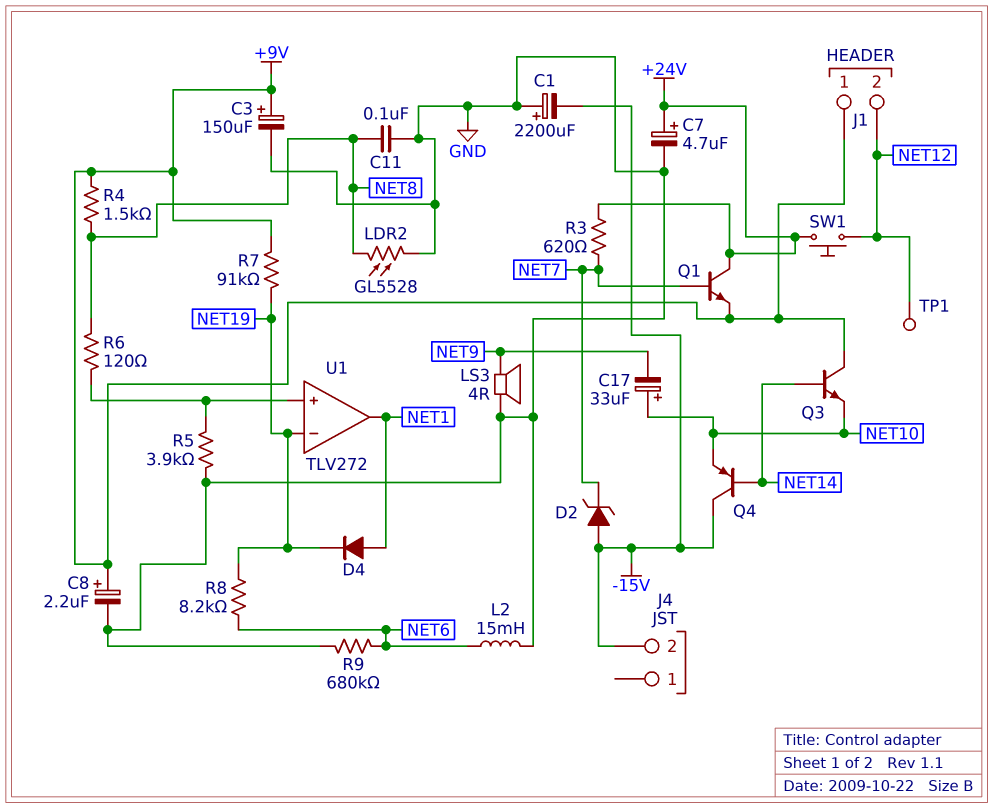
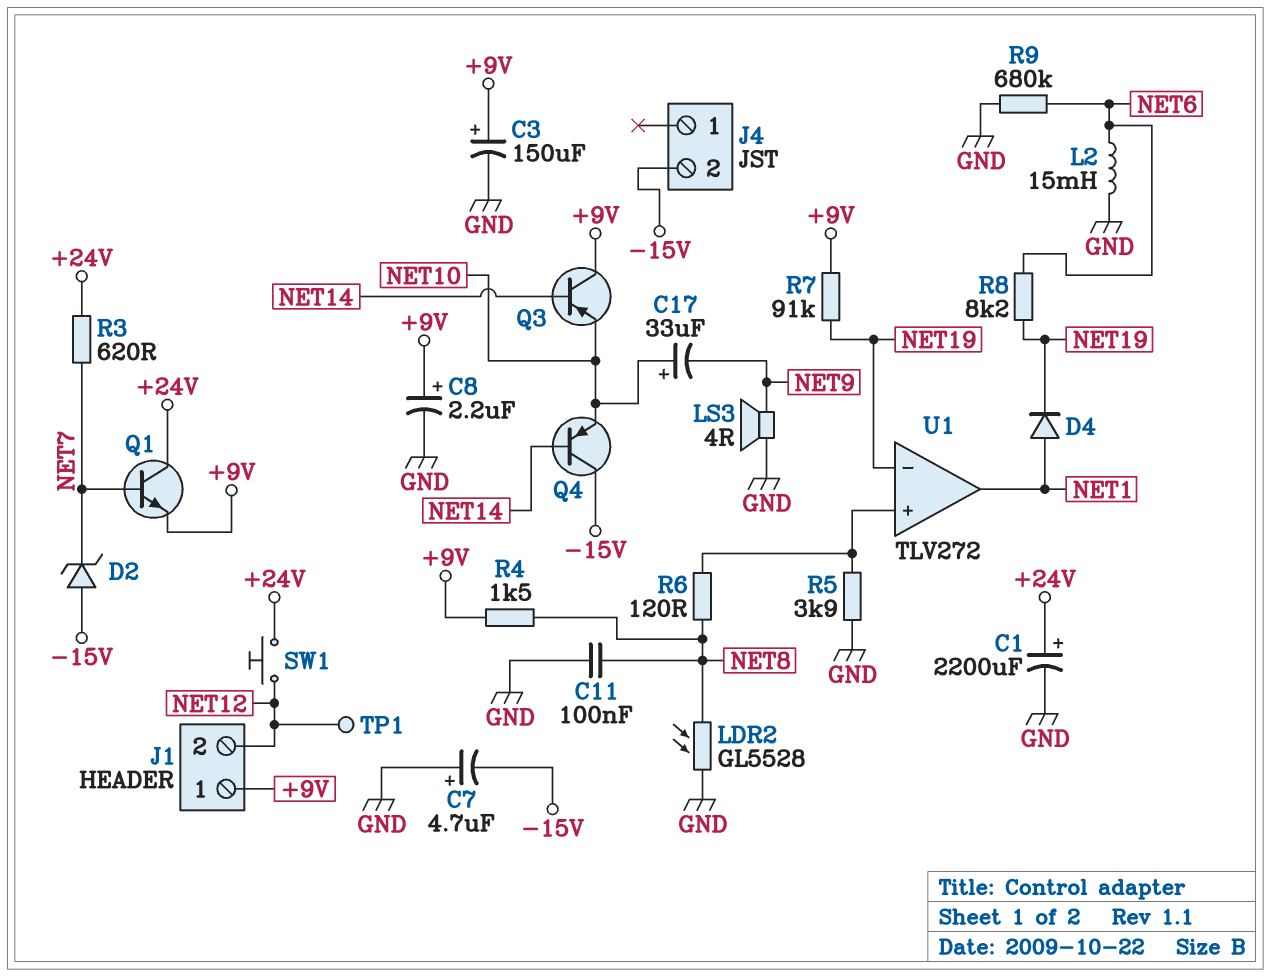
C1: 2200uF (plus GND, minus -15V) -> 2200uF (plus +24V, minus GND)
C7: 4.7uF (plus +24V, minus GND) -> 4.7uF (plus GND, minus -15V)
Q3: NPN (B NET14, C +9V, E NET10) -> PNP (B NET14, C +9V, E NET10)

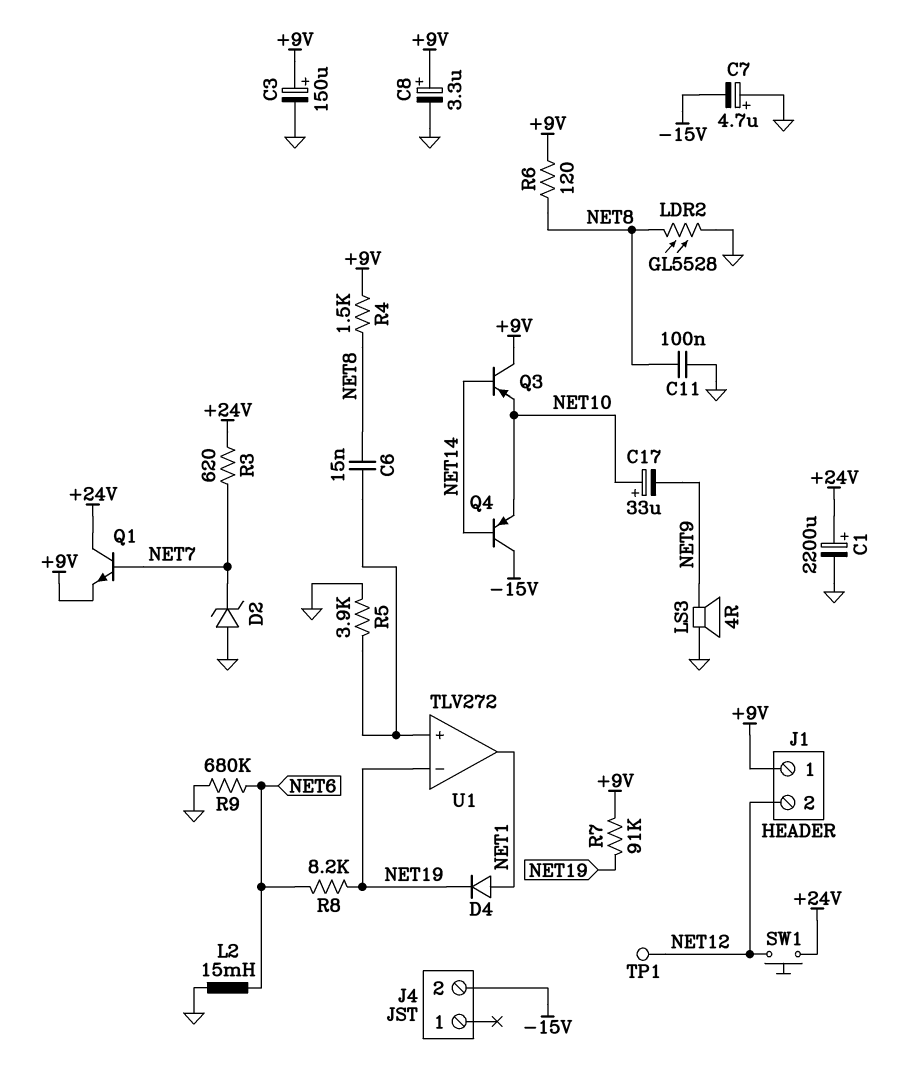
C6: none -> 15nF (NET8, U1/in+)
C8: 2.2uF (plus +9V, minus GND) -> 3.3uF (plus +9V, minus GND)
D2: zener (A -15V, K NET7) -> zener (A GND, K NET7)
R6: 120 (NET8, U1/in+) -> 120 (+9V, NET8)

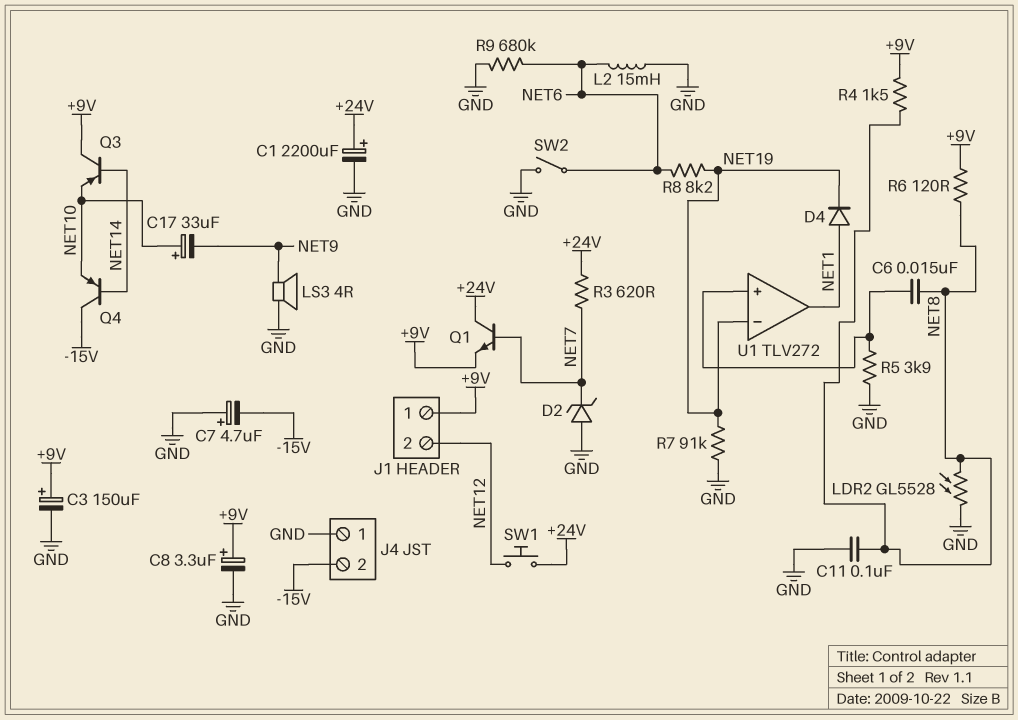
J4 pin 1: none -> GND
R7: 91k (+9V, NET19) -> 91k (GND, NET19)
SW2: none -> switch (GND, NET6)
TP1: test point (NET12) -> none

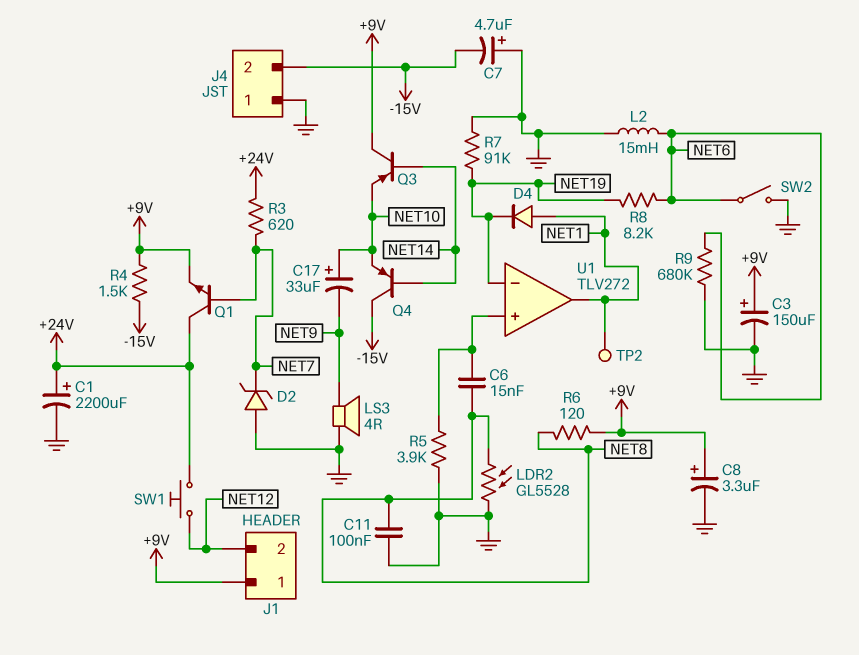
R4: 1.5k (+9V, NET8) -> 1.5k (+9V, -15V)
TP2: none -> test point (NET1)

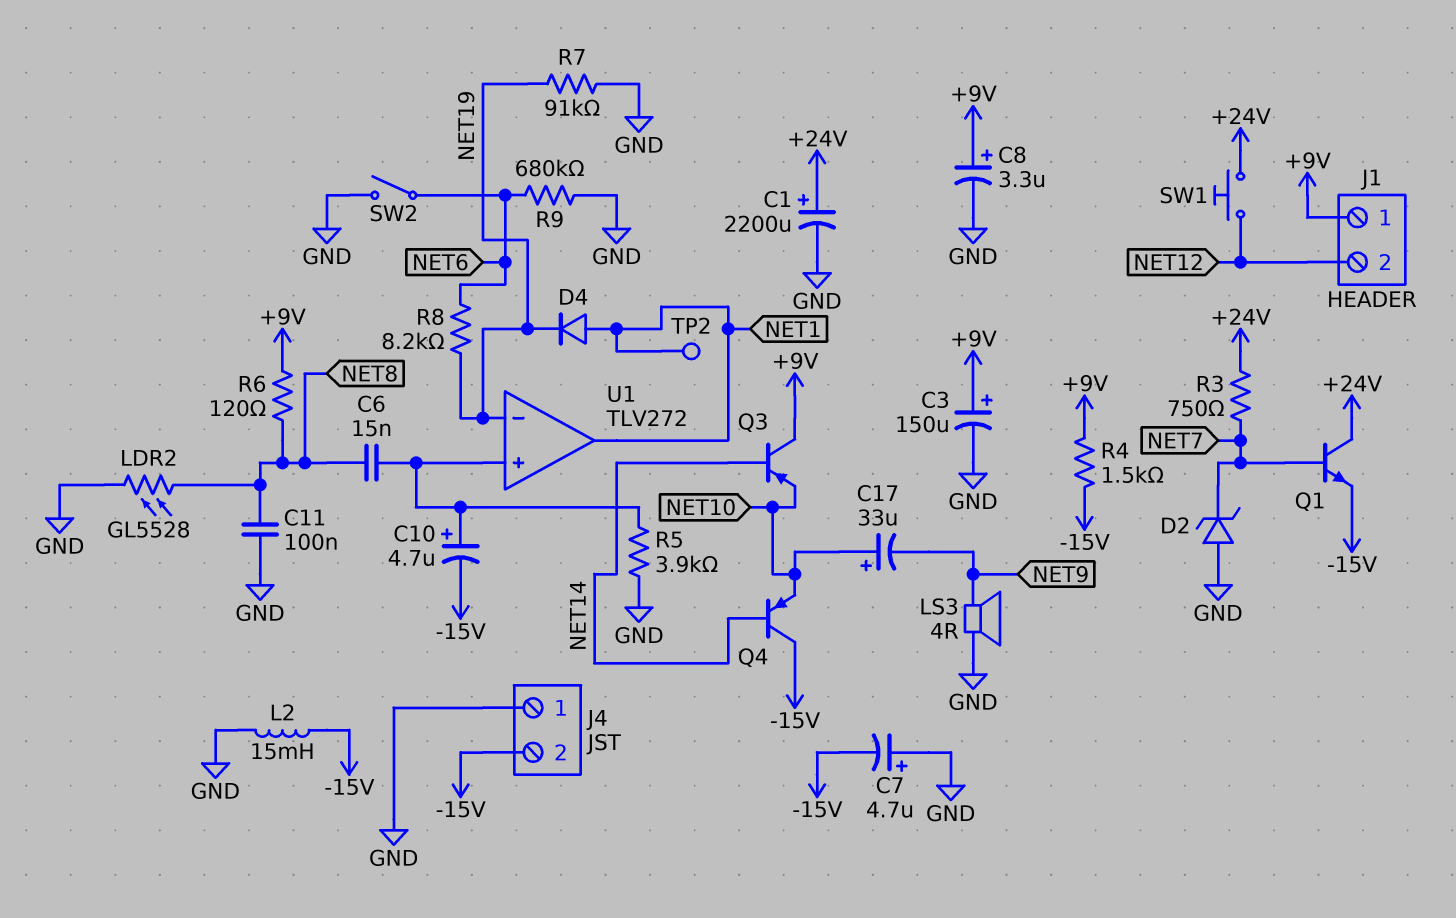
C10: none -> 4.7uF (plus U1/in+, minus -15V)
L2: 15mH (GND, NET6) -> 15mH (-15V, GND)
Q1: NPN (B NET7, C +24V, E +9V) -> NPN (B NET7, C +24V, E -15V)
R3: 620 (+24V, NET7) -> 750 (+24V, NET7)

